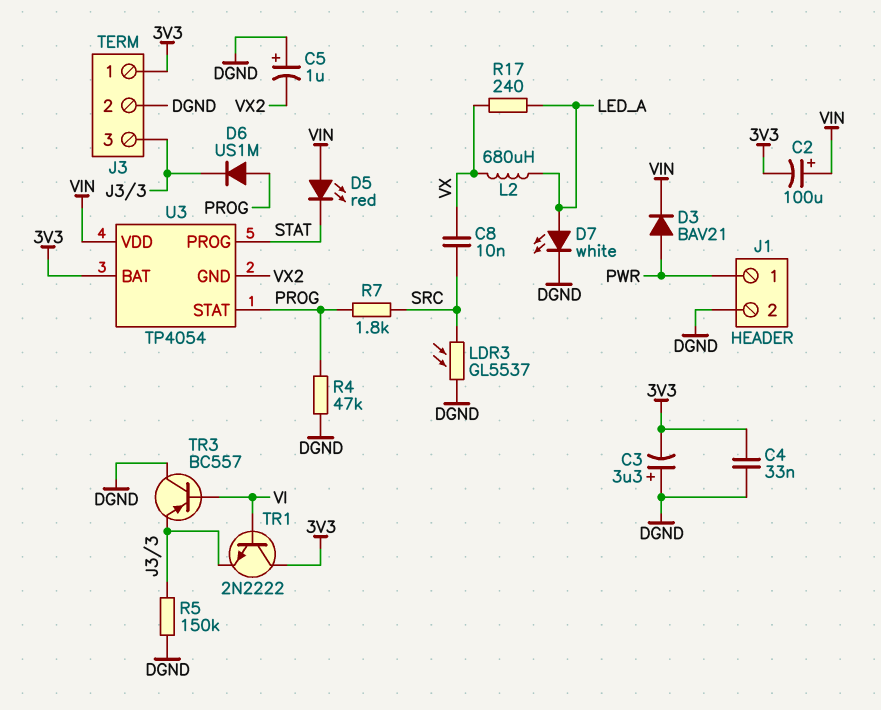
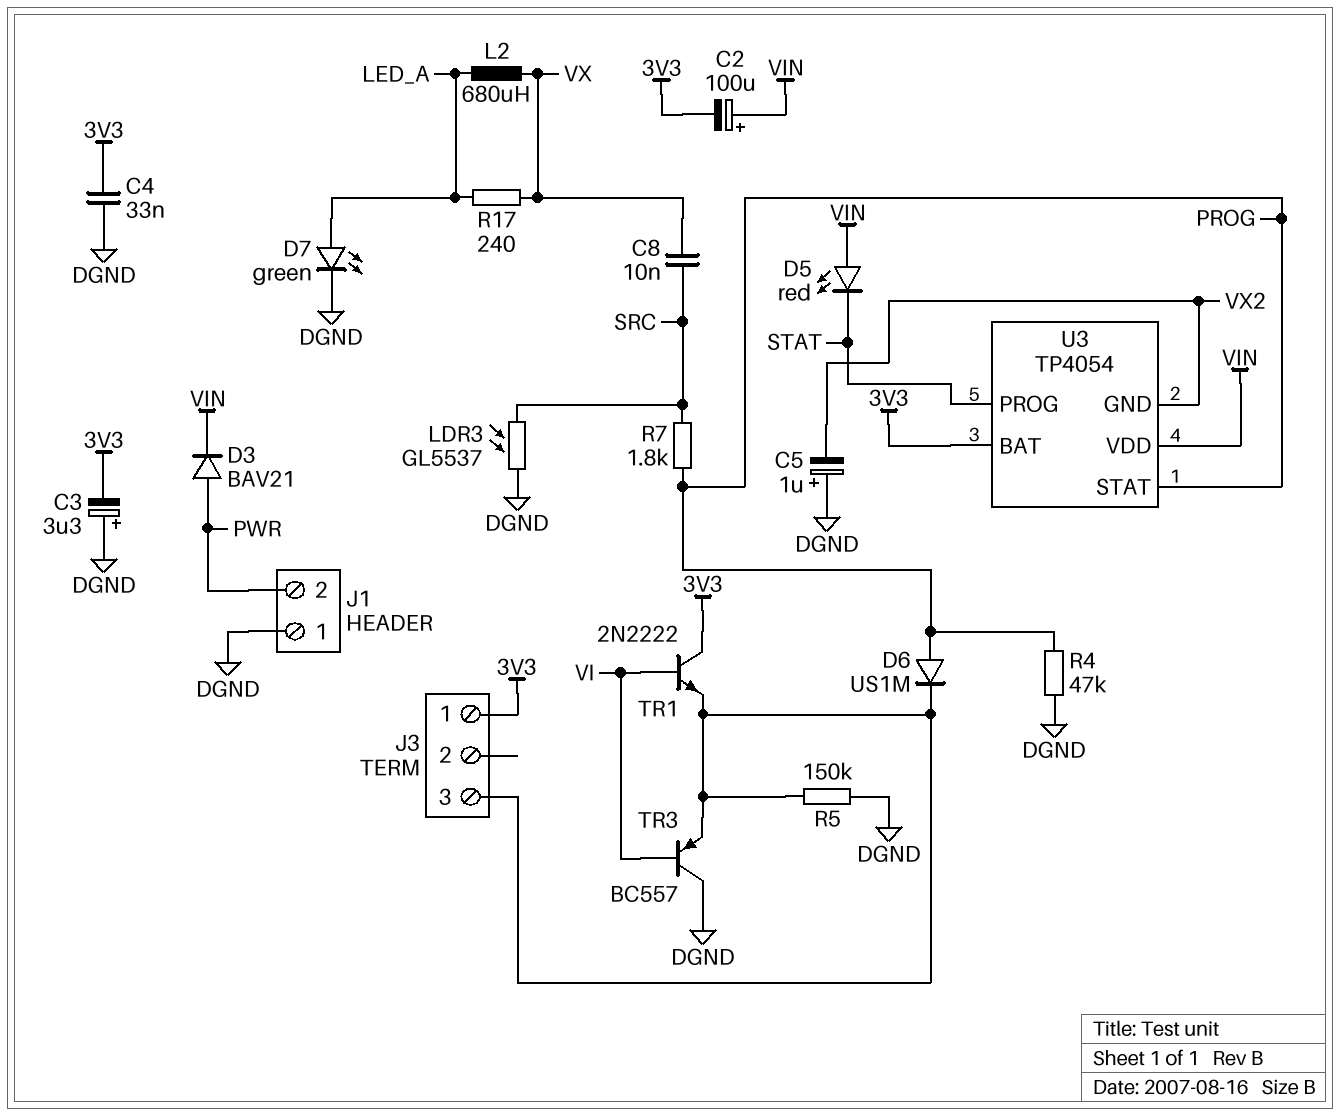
D7: LED white (A LED_A, K DGND) -> LED green (A LED_A, K DGND)
J1 pin 1: PWR -> DGND
J1 pin 2: DGND -> PWR
J3 pin 2: DGND -> none

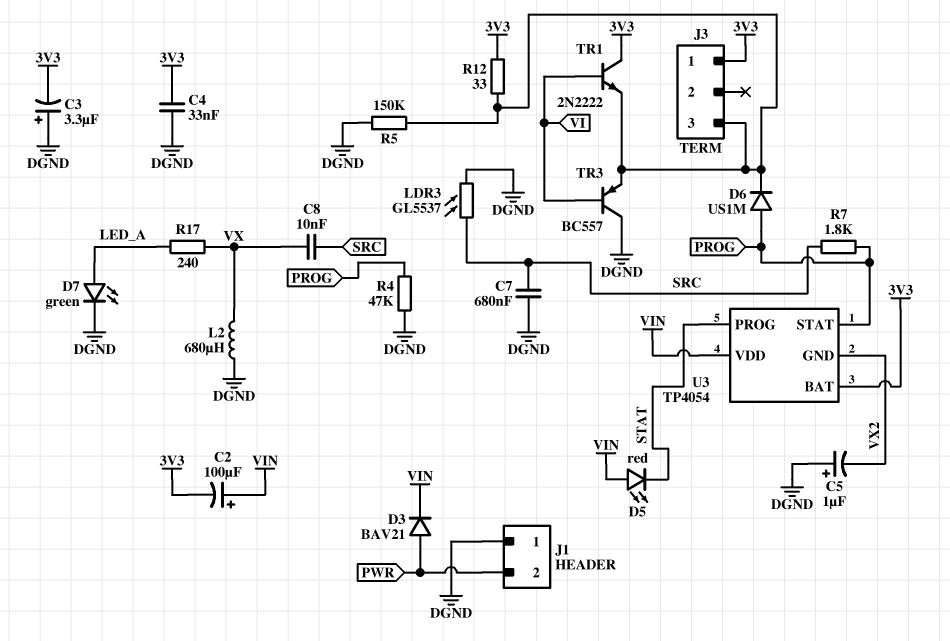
C7: none -> 680nF (DGND, SRC)
L2: 680uH (LED_A, VX) -> 680uH (DGND, VX)
R12: none -> 33 (3V3, J3/3)

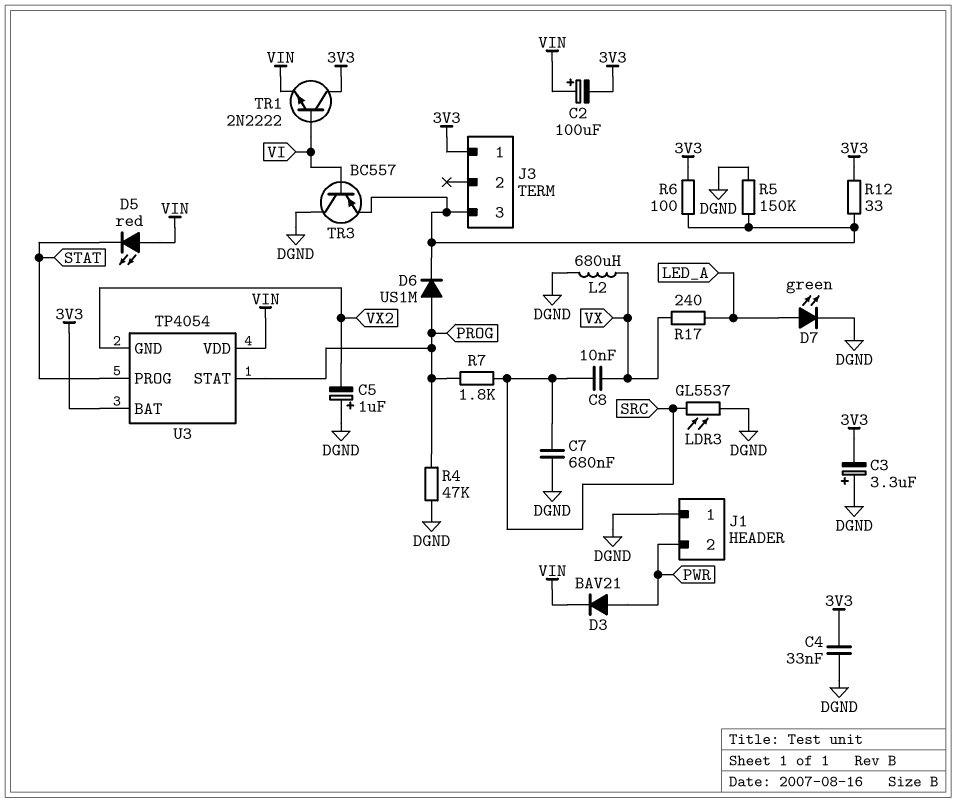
R6: none -> 100 (3V3, J3/3)
TR1: NPN 2N2222 (B VI, C 3V3, E J3/3) -> NPN 2N2222 (B VI, C 3V3, E VIN)

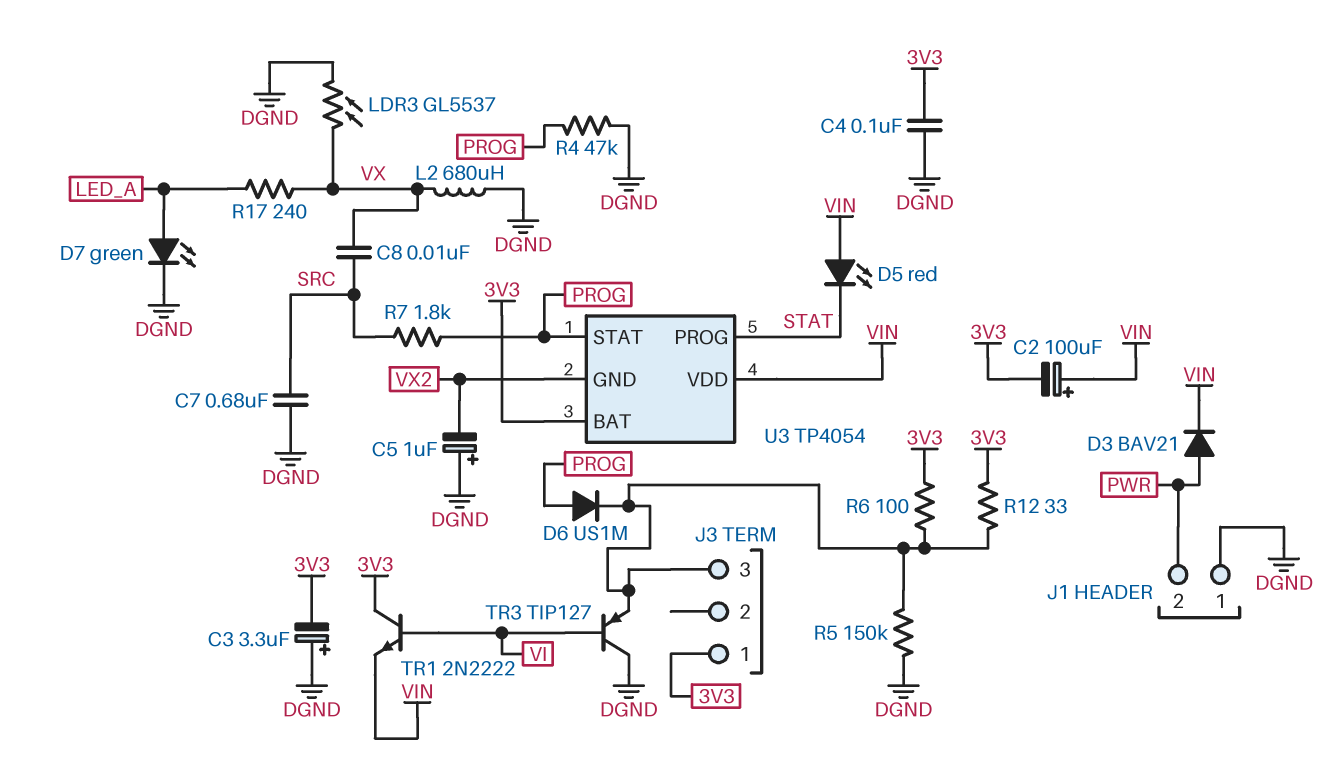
C4: 33nF (3V3, DGND) -> 100nF (3V3, DGND)
LDR3: GL5537 (DGND, SRC) -> GL5537 (DGND, VX)
TR3: PNP BC557 (B VI, C DGND, E J3/3) -> PNP TIP127 (B VI, C DGND, E J3/3)

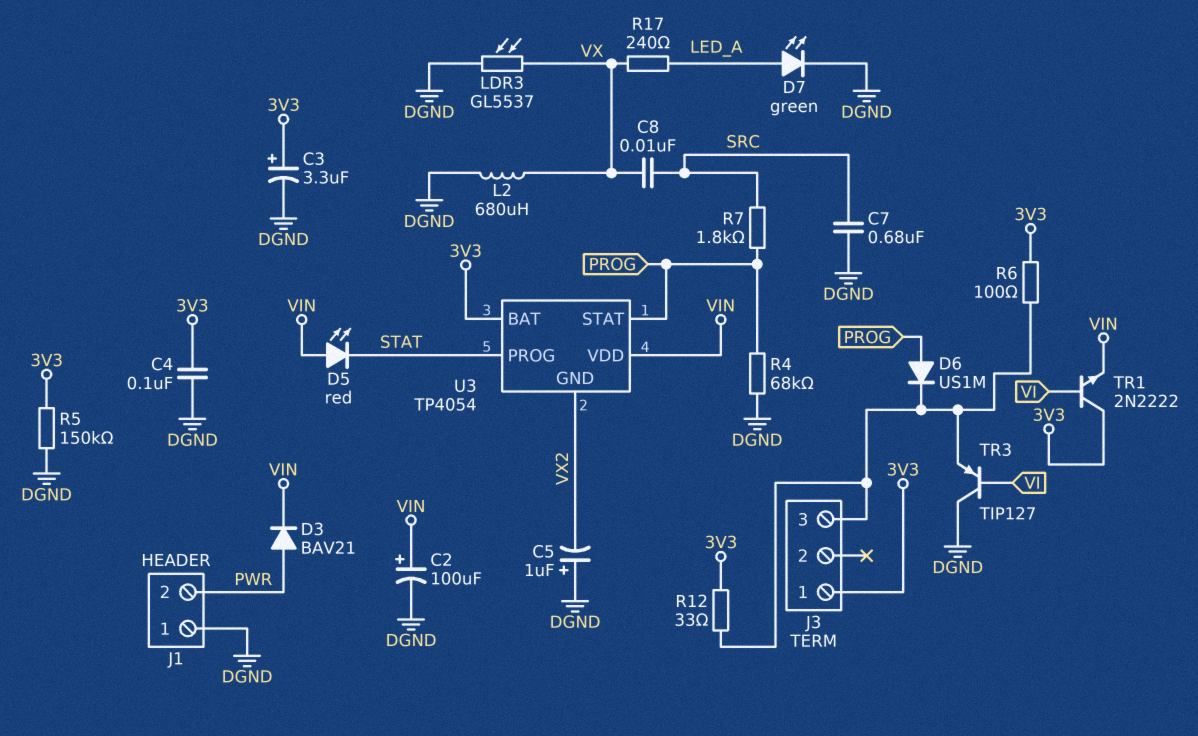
C2: 100uF (plus VIN, minus 3V3) -> 100uF (plus VIN, minus DGND)
C3: 3.3uF (plus DGND, minus 3V3) -> 3.3uF (plus 3V3, minus DGND)
R4: 47k (DGND, PROG) -> 68k (DGND, PROG)
R5: 150k (DGND, J3/3) -> 150k (3V3, DGND)

